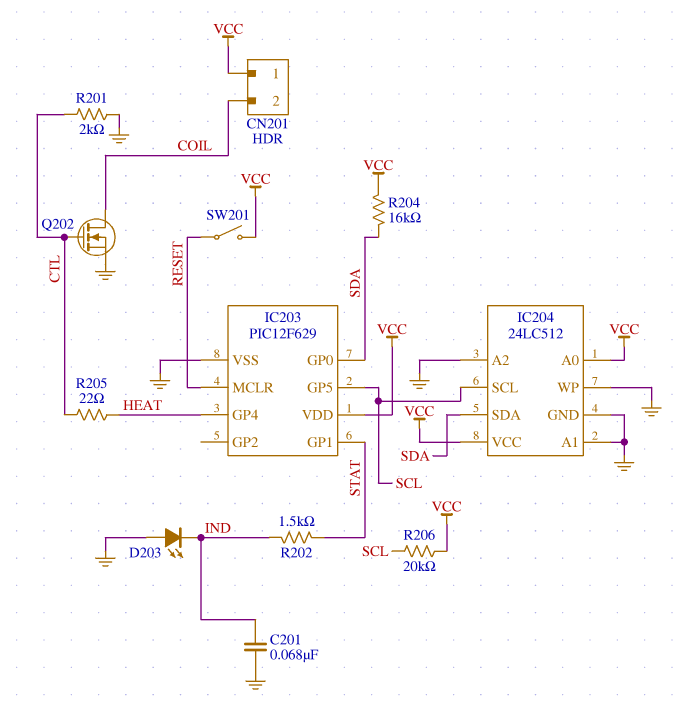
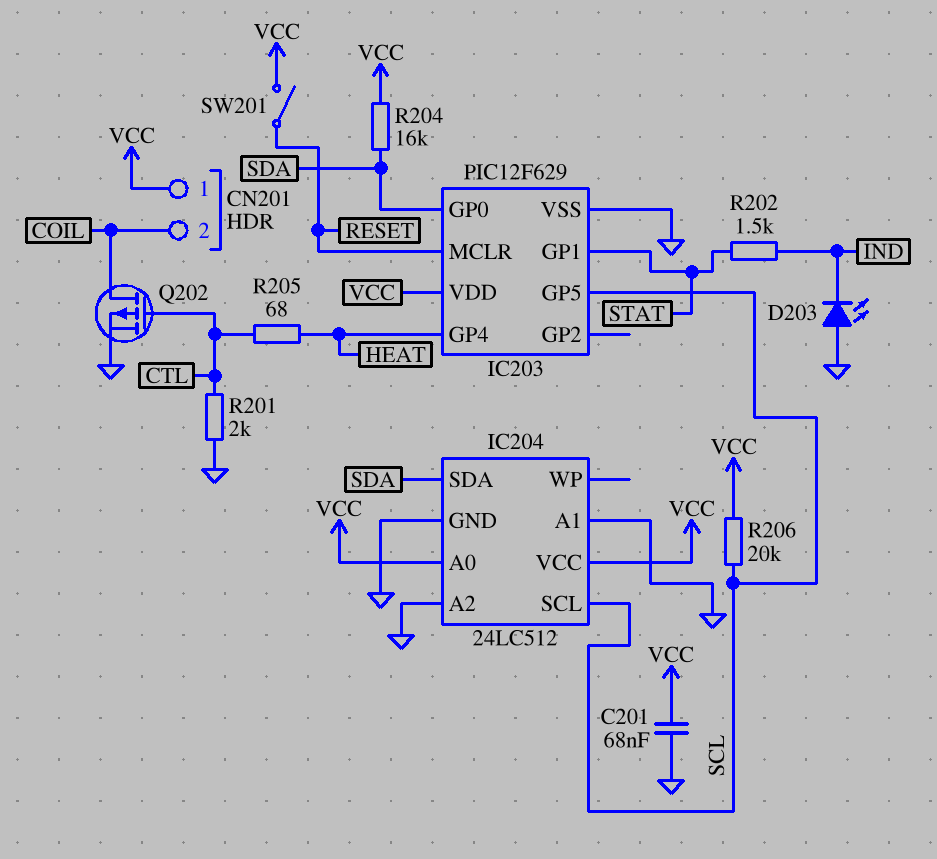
C201: 68nF (GND, IND) -> 68nF (GND, VCC)
IC204 pin WP: GND -> none
Q202: NMOS (G CTL, D COIL, S GND) -> PMOS (G CTL, D COIL, S GND)
R205: 22 (CTL, HEAT) -> 68 (CTL, HEAT)

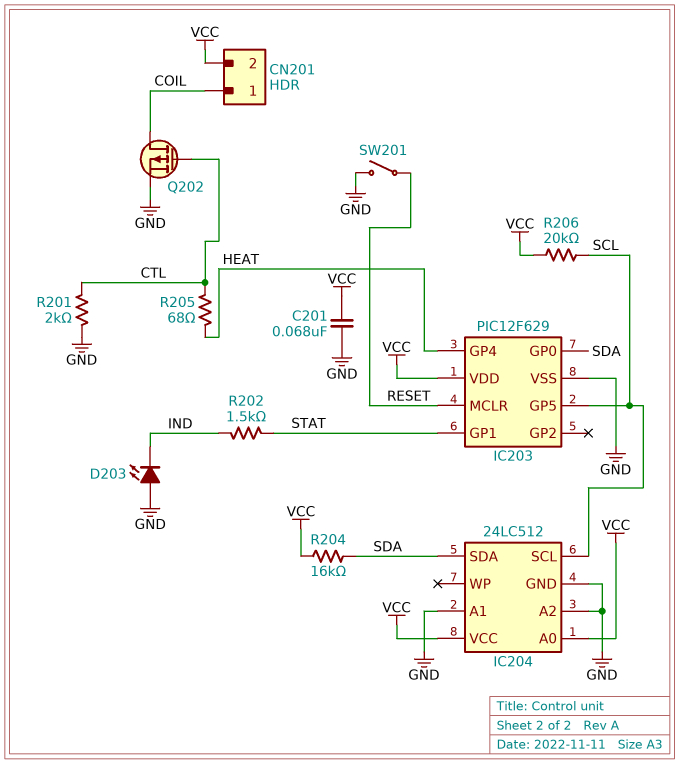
CN201 pin 1: VCC -> COIL
CN201 pin 2: COIL -> VCC
SW201: switch (RESET, VCC) -> switch (GND, RESET)

